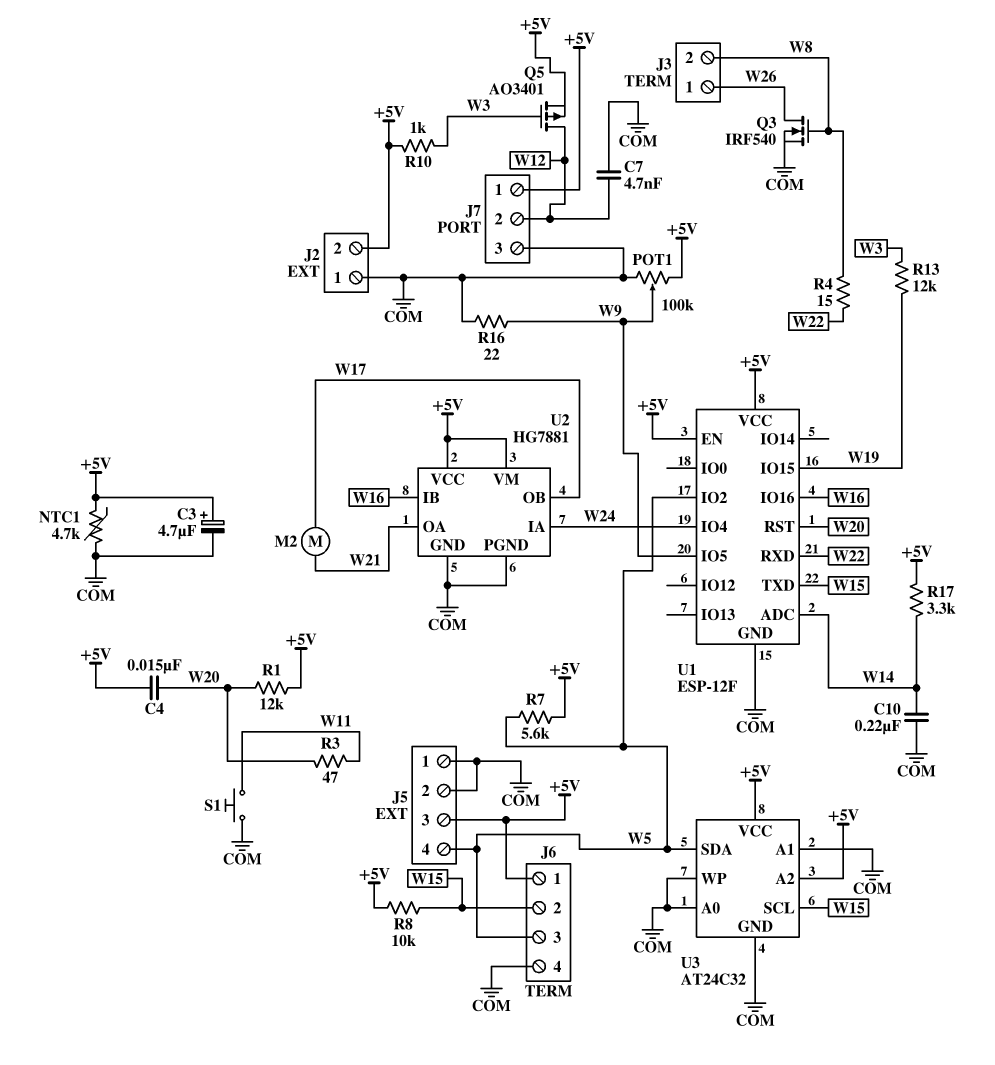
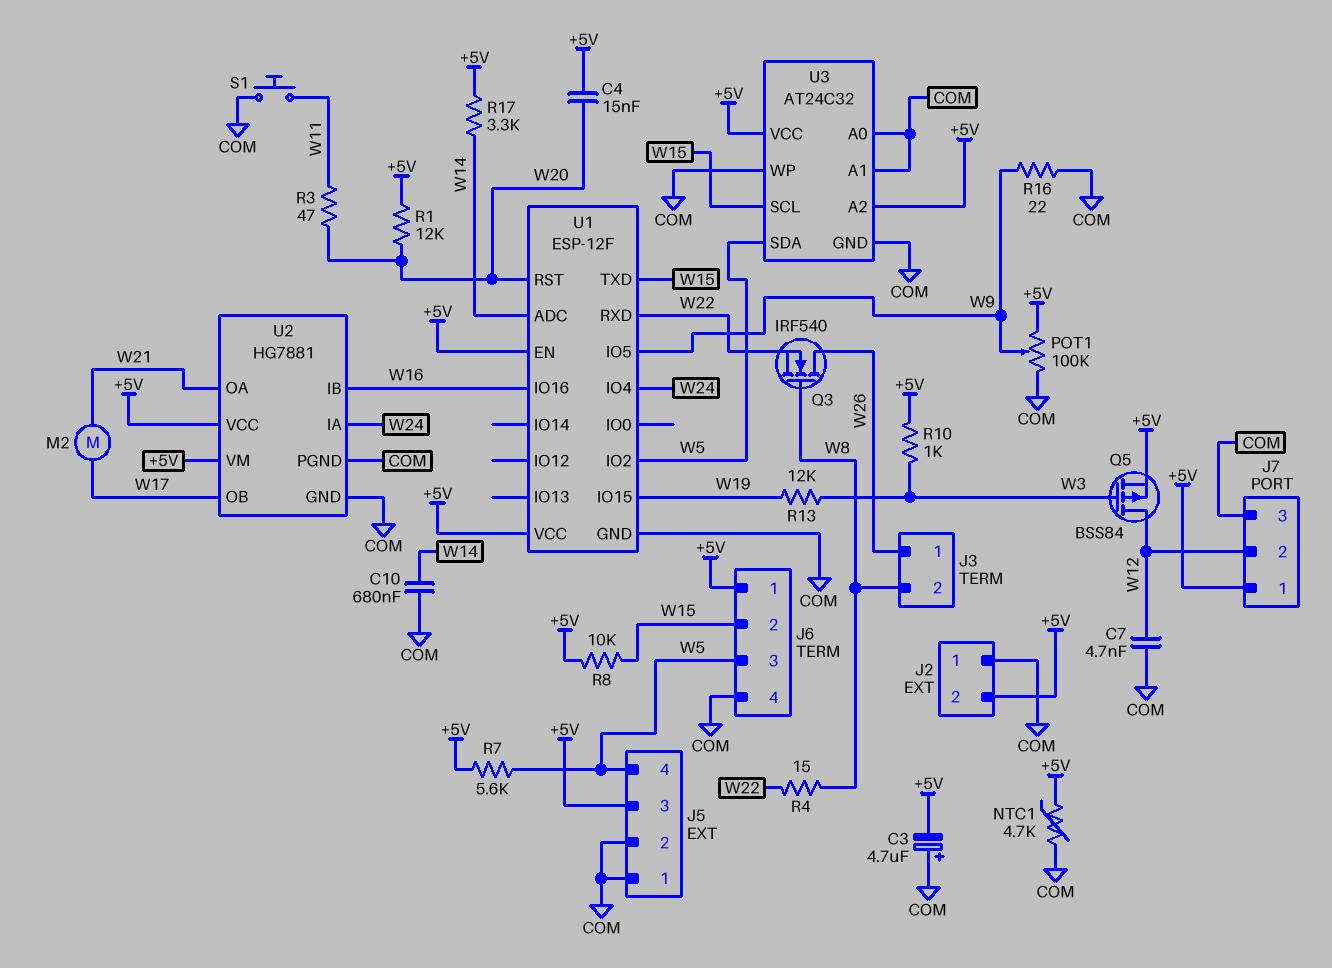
C3: 4.7uF (plus +5V, minus COM) -> 4.7uF (plus COM, minus +5V)
C10: 220nF (COM, W14) -> 680nF (COM, W14)
Q3: NMOS IRF540 (G W8, D W26, S COM) -> NMOS IRF540 (G W8, D W26, S W22)
Q5: PMOS AO3401 (G W3, D W12, S +5V) -> PMOS BSS84 (G W3, D W12, S +5V)

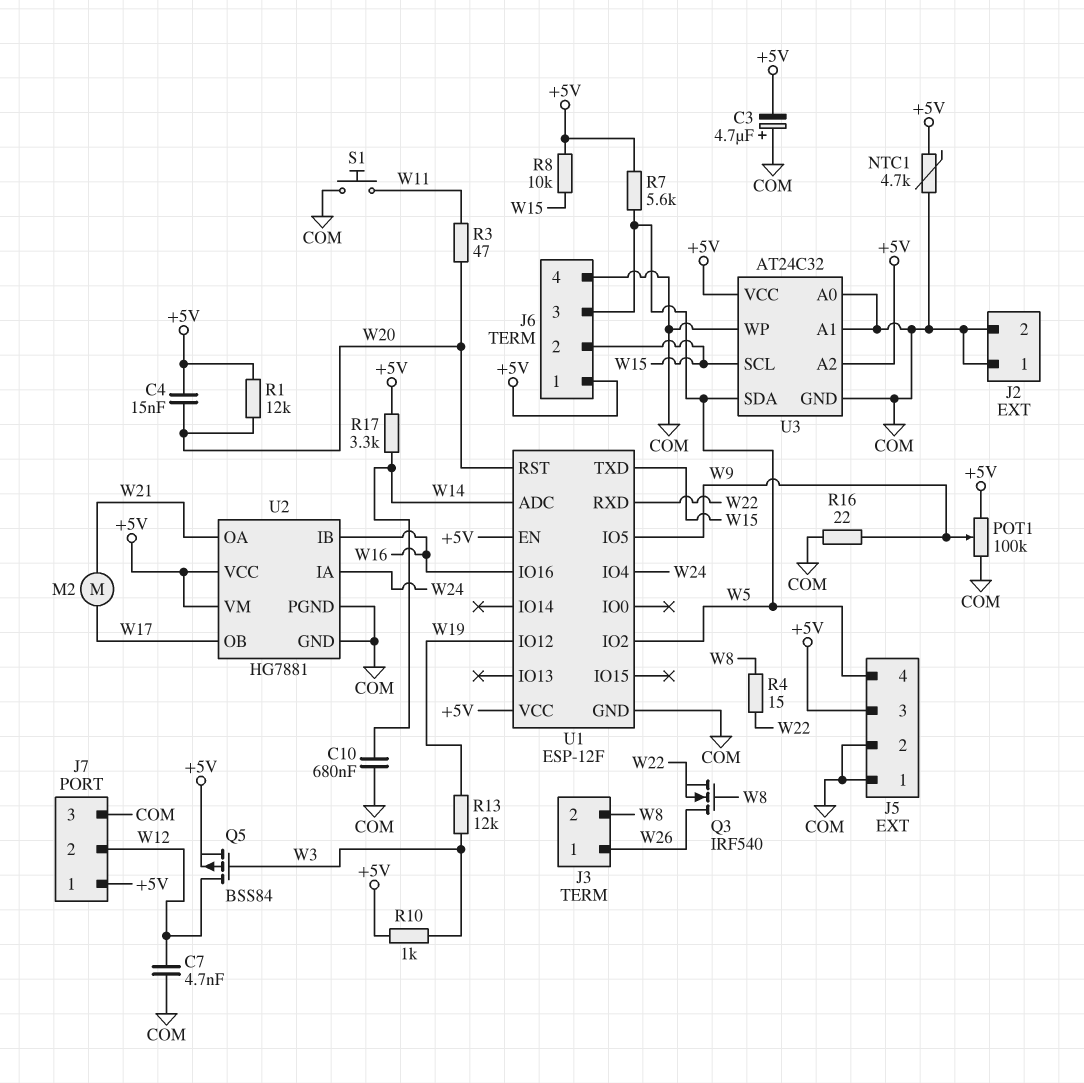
J2 pin 2: +5V -> COM
U1 pin IO12: none -> W19
U1 pin IO15: W19 -> none

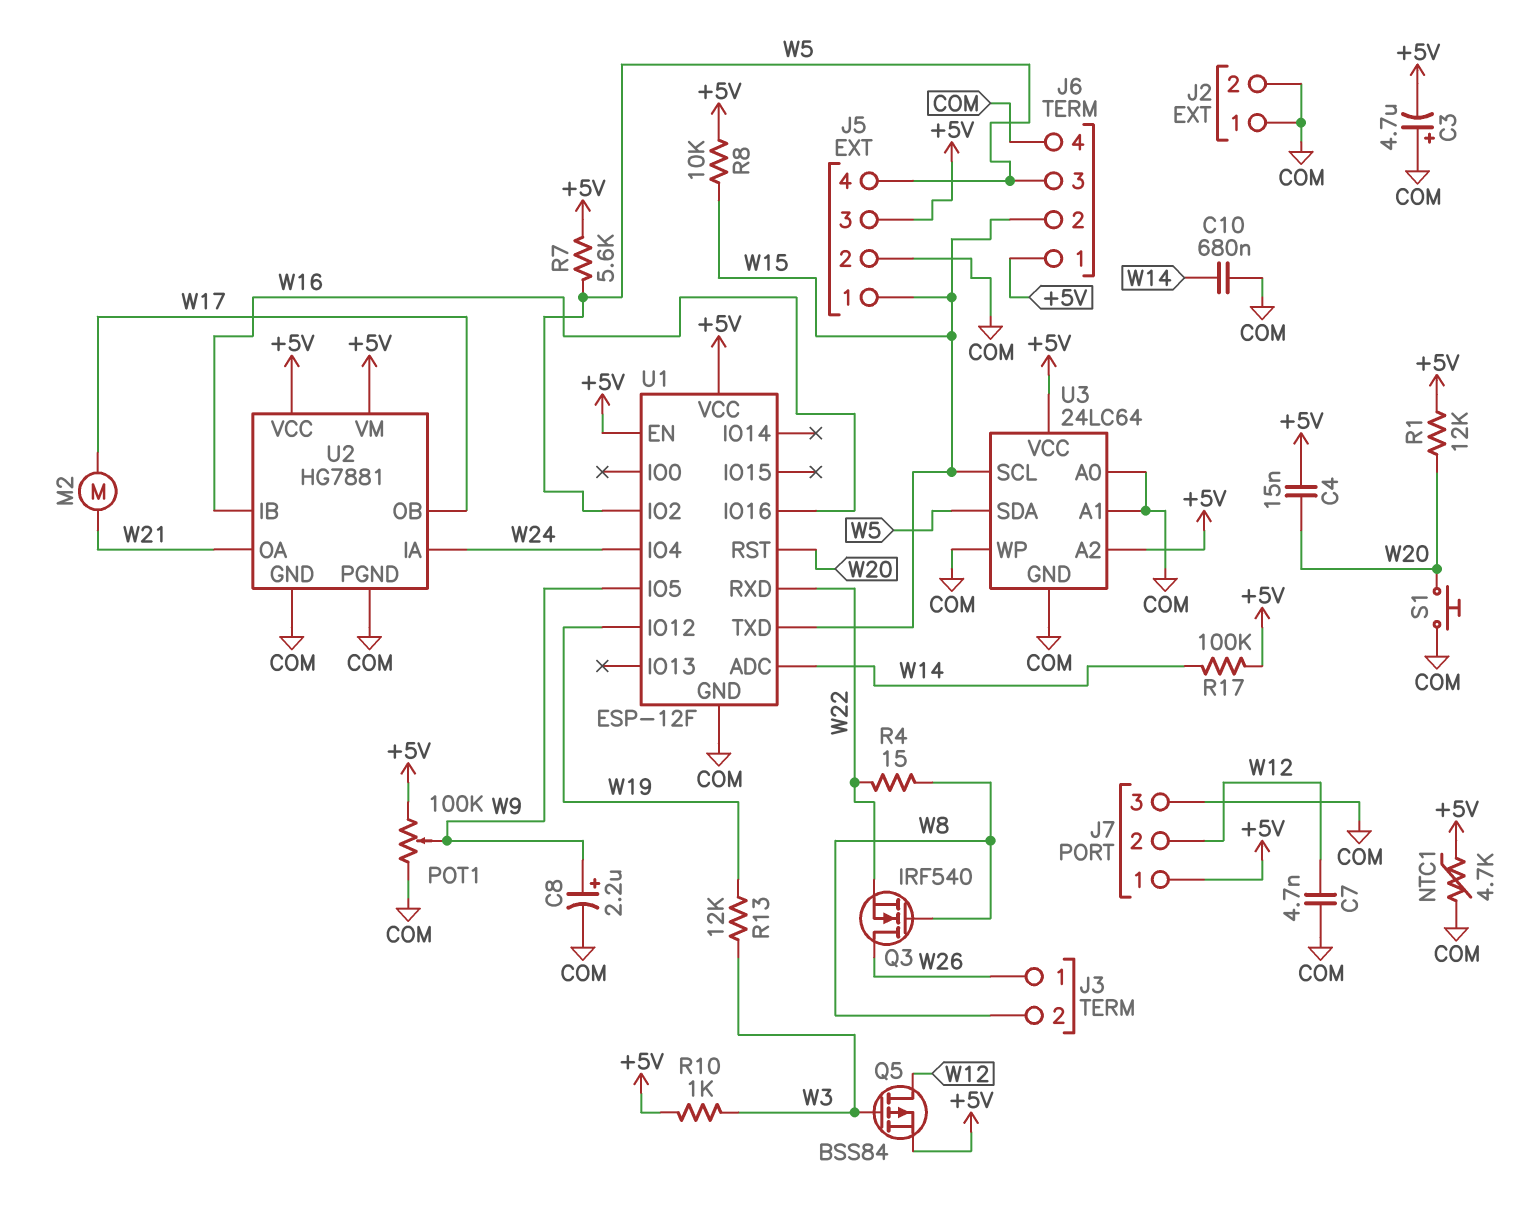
C8: none -> 2.2uF (plus W9, minus COM)
J5 pin 1: COM -> W15
R3: 47 (W11, W20) -> none
R16: 22 (COM, W9) -> none
R17: 3.3k (+5V, W14) -> 100k (+5V, W14)
S1: button (COM, W11) -> button (COM, W20)
U3: AT24C32 -> 24LC64

